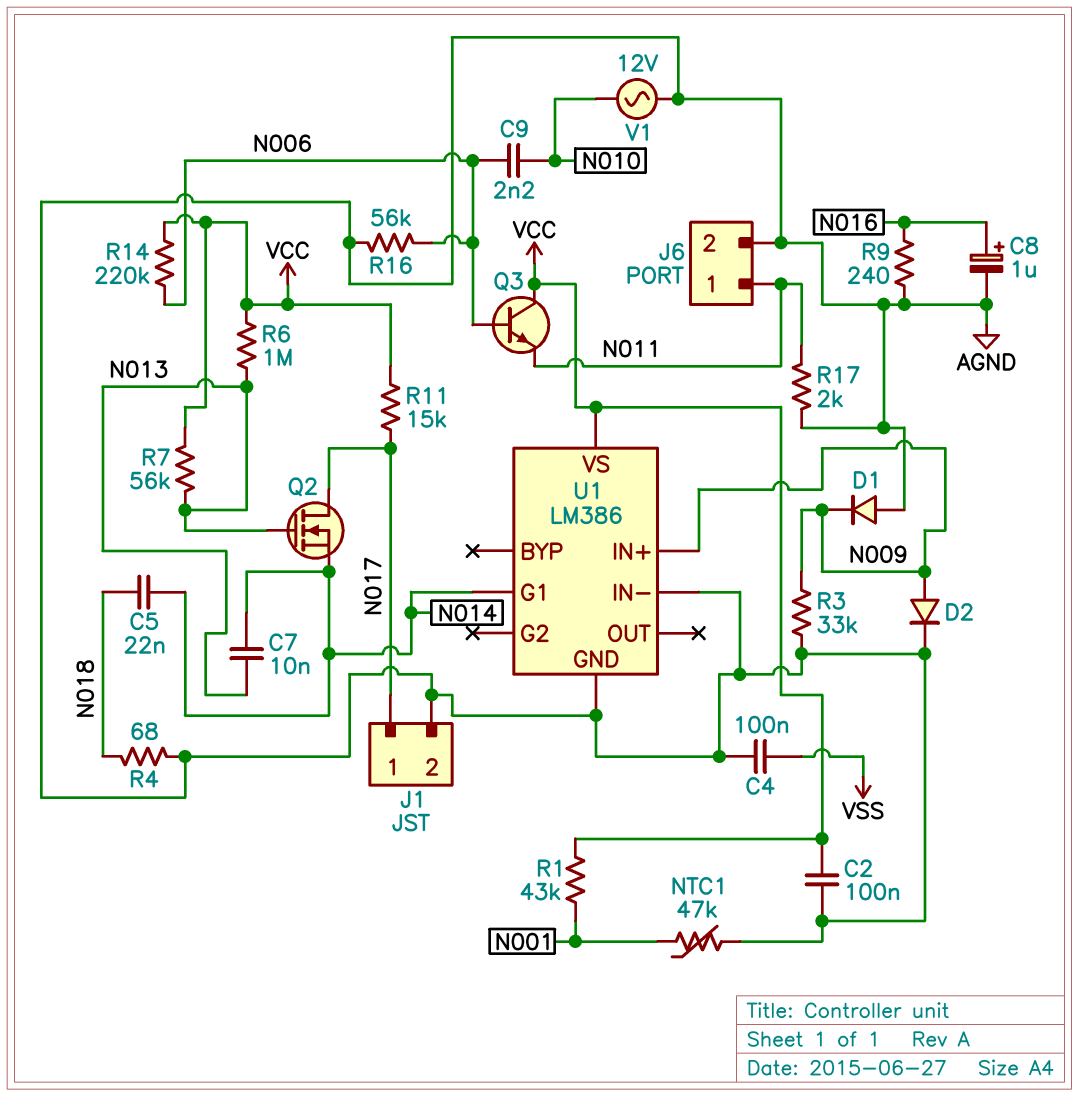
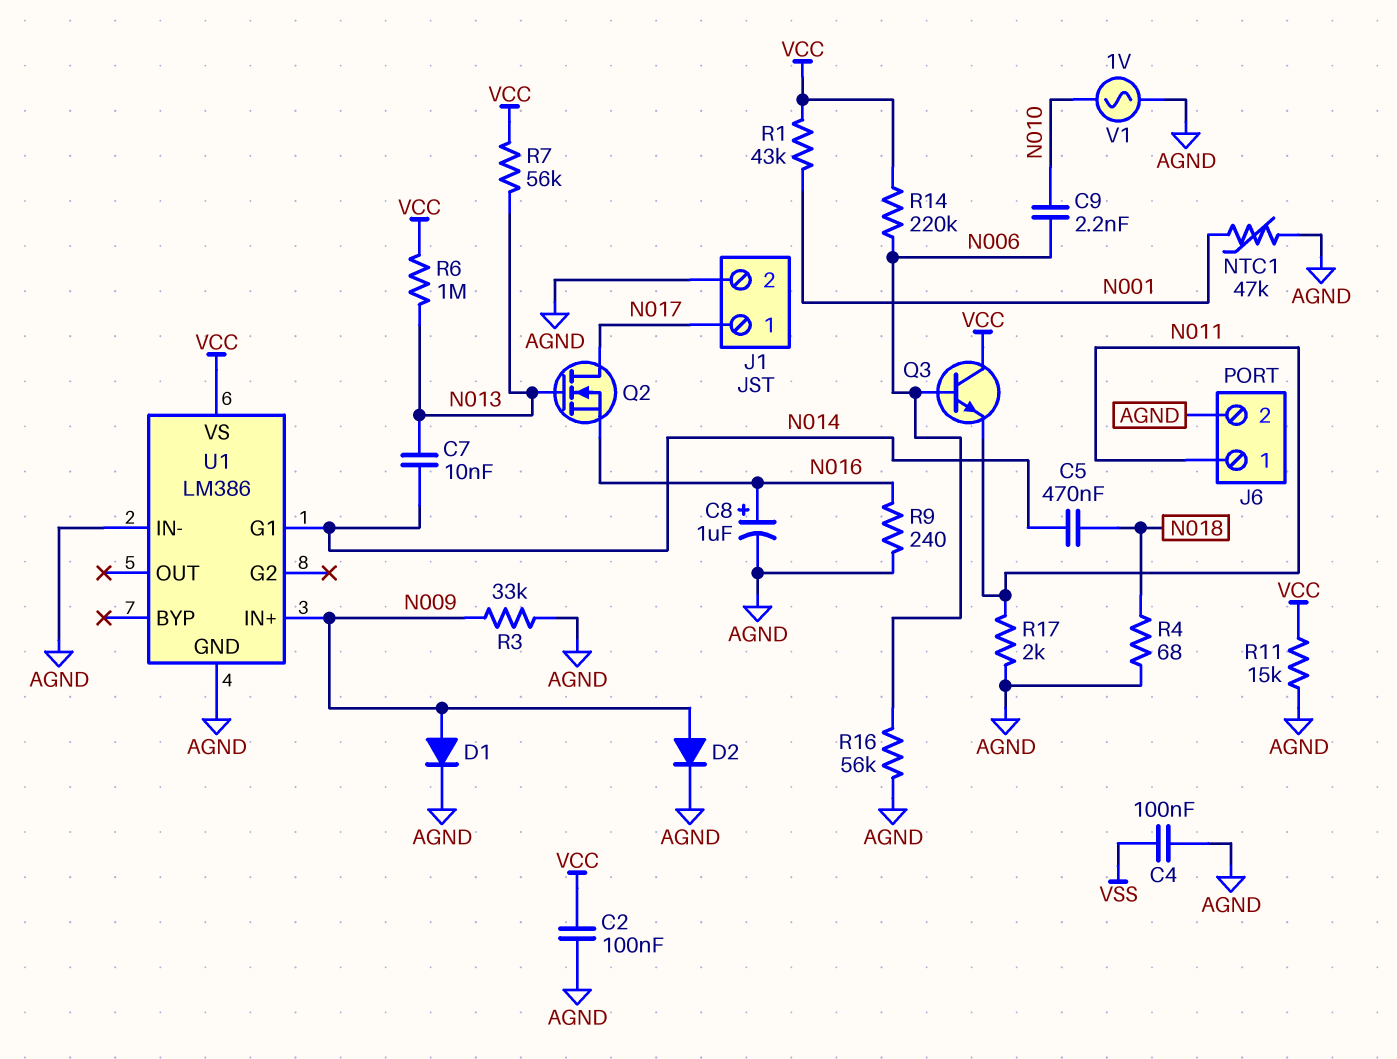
C5: 22nF (N014, N018) -> 470nF (N014, N018)
D1: diode (A AGND, K N009) -> diode (A N009, K AGND)
Q2: NMOS (G N013, D N017, S N014) -> NMOS (G N013, D N017, S N016)
R11: 15k (N017, VCC) -> 15k (AGND, VCC)
V1: AC 12V (AGND, N010) -> AC 1V (AGND, N010)

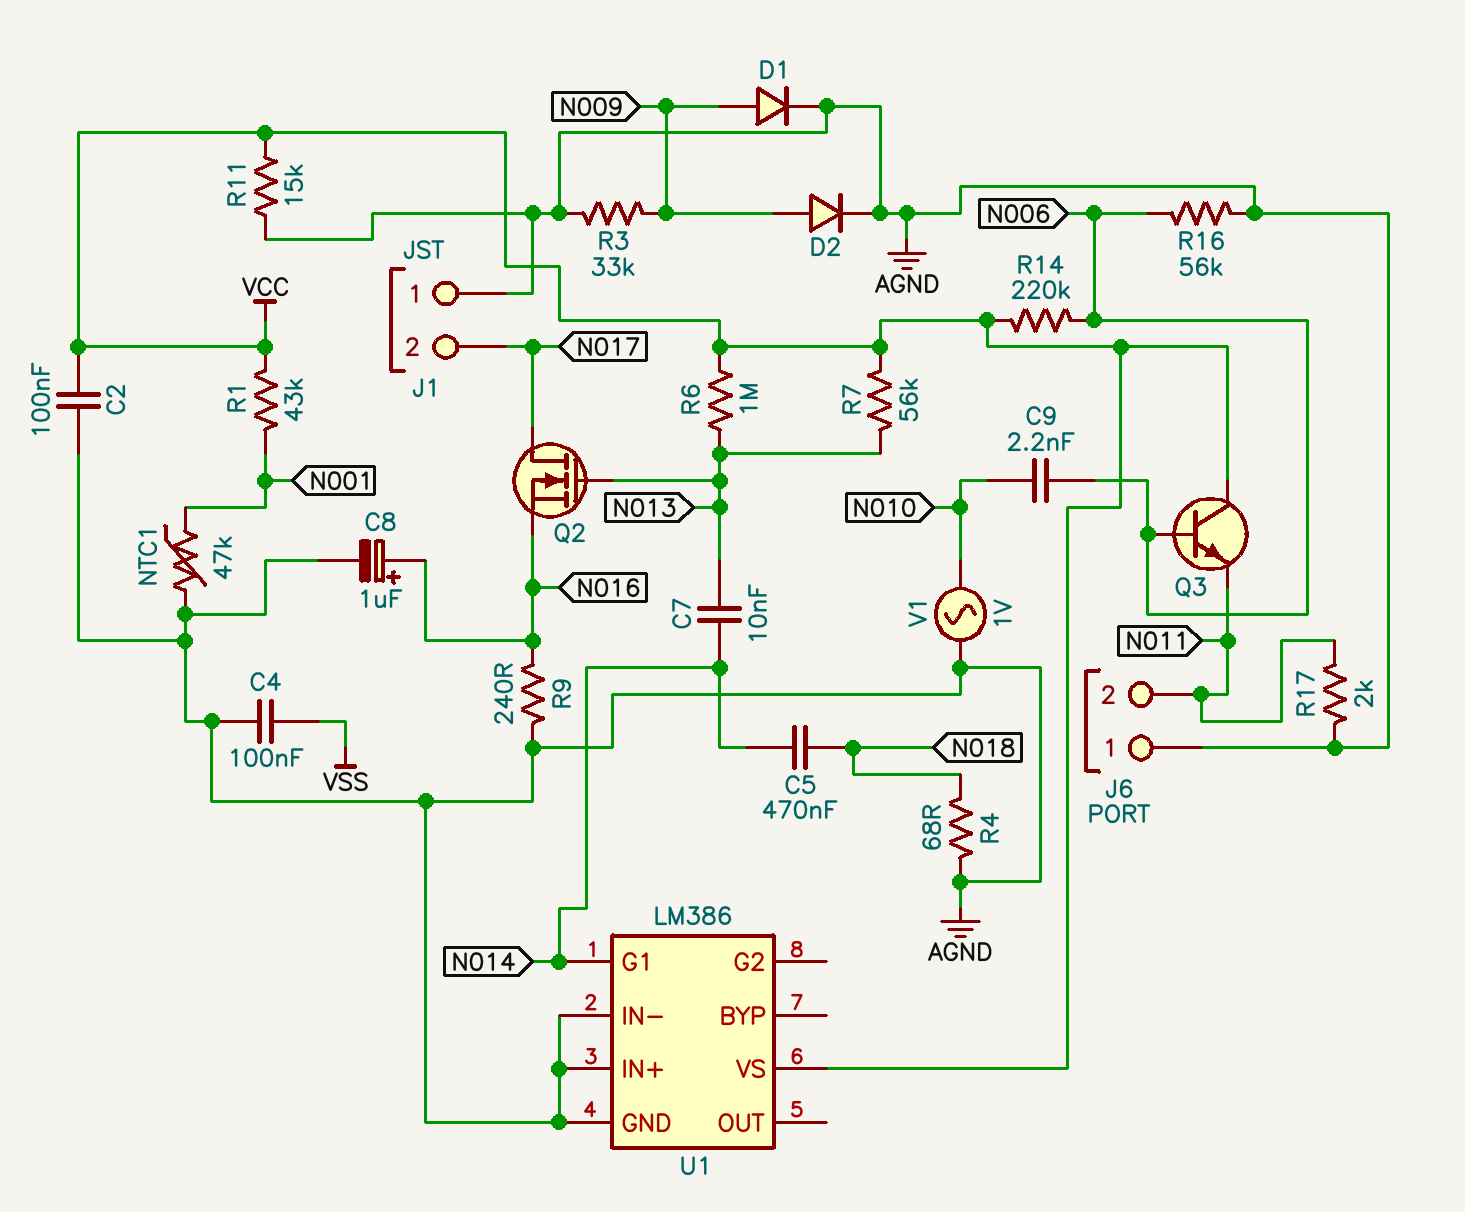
J1 pin 1: N017 -> AGND
J1 pin 2: AGND -> N017
J6 pin 1: N011 -> AGND
J6 pin 2: AGND -> N011
U1 pin IN+: N009 -> AGND

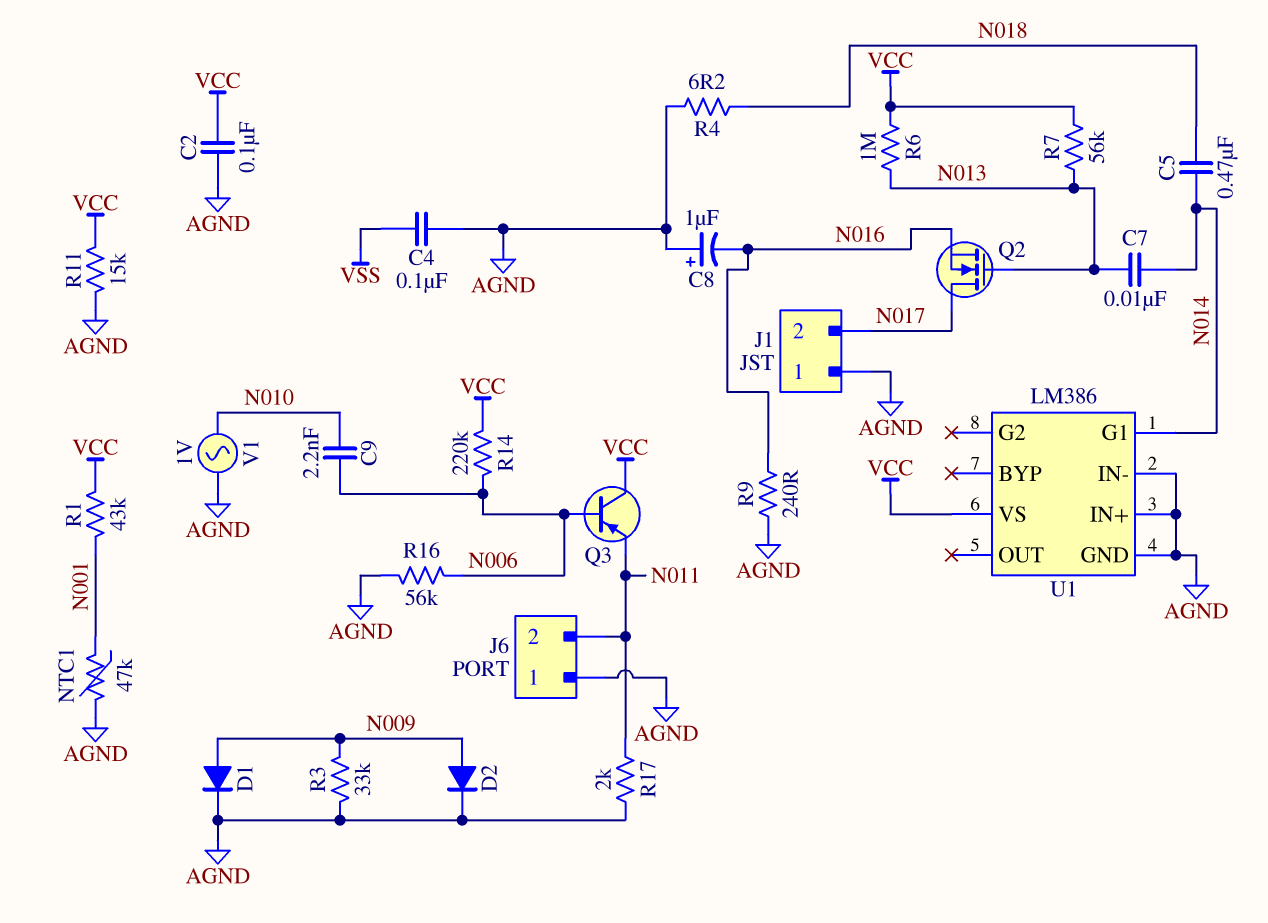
C8: 1uF (plus N016, minus AGND) -> 1uF (plus AGND, minus N016)
Q3: NPN (B N006, C VCC, E N011) -> PNP (B N006, C VCC, E N011)
R4: 68 (AGND, N018) -> 6.2 (AGND, N018)

